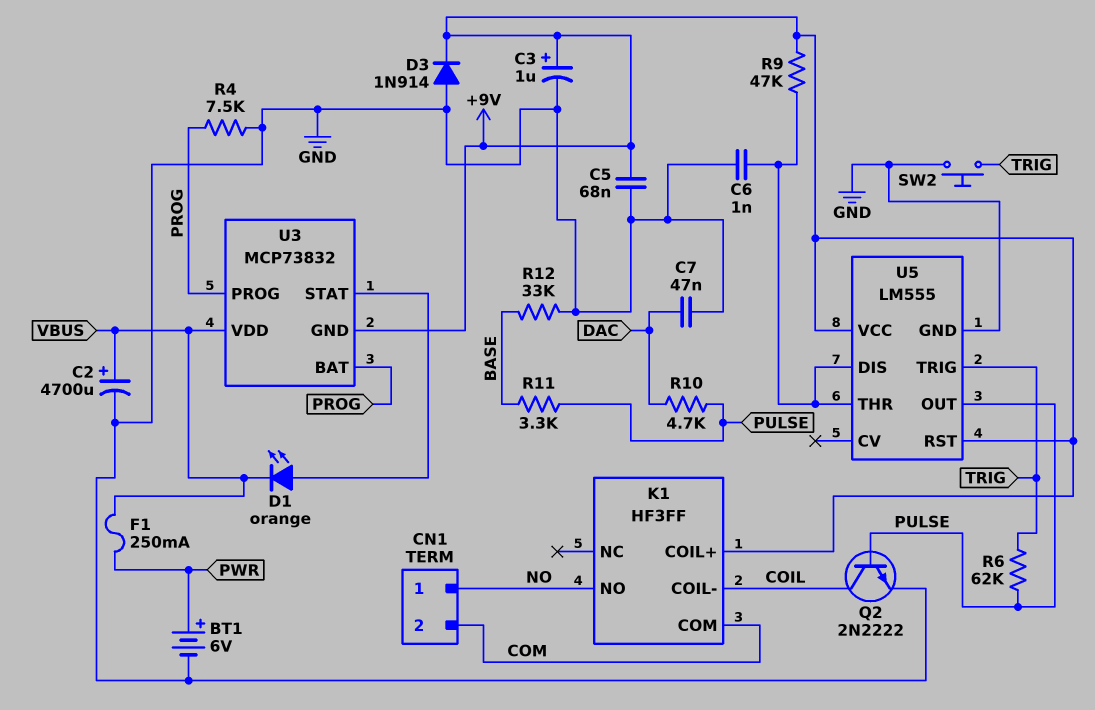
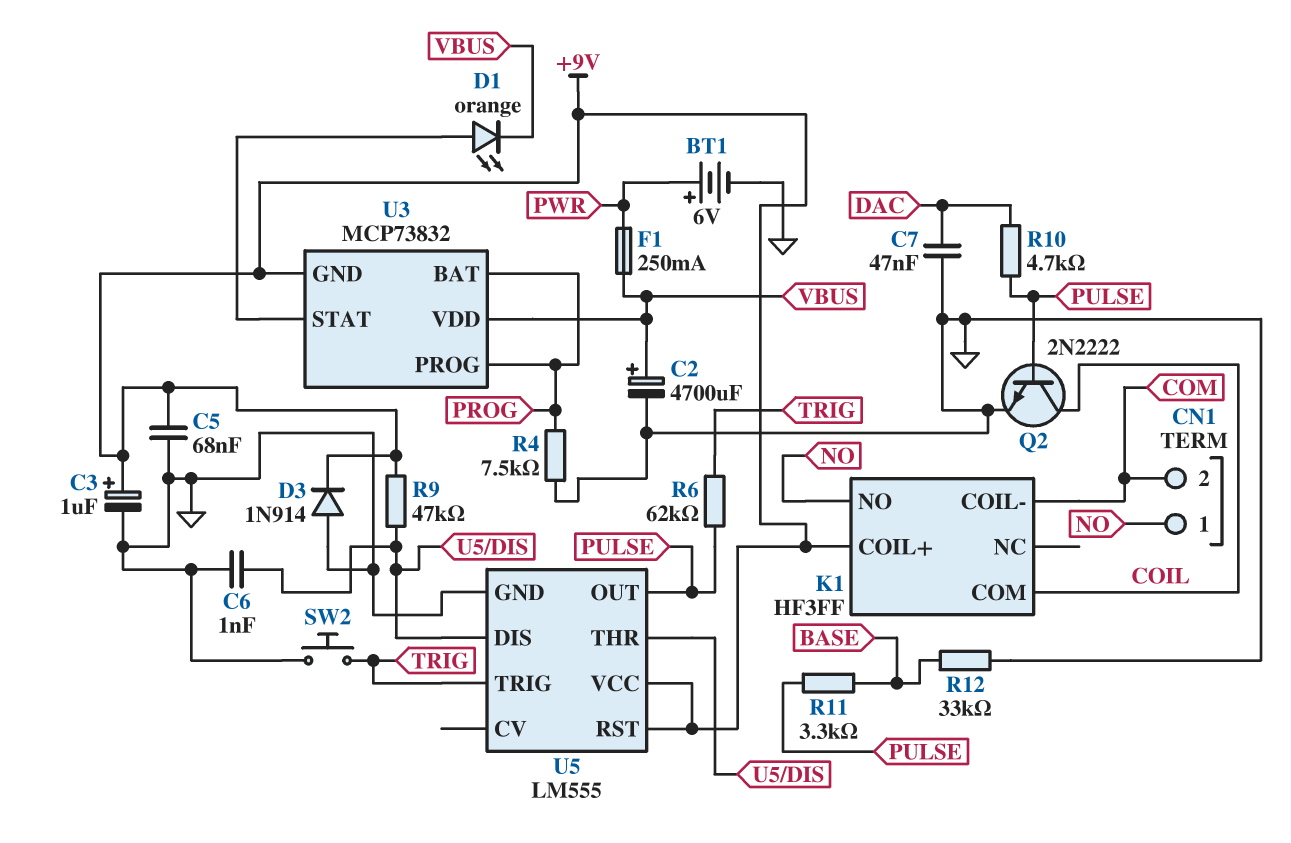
K1 pin COIL-: COIL -> COM
K1 pin COM: COM -> COIL

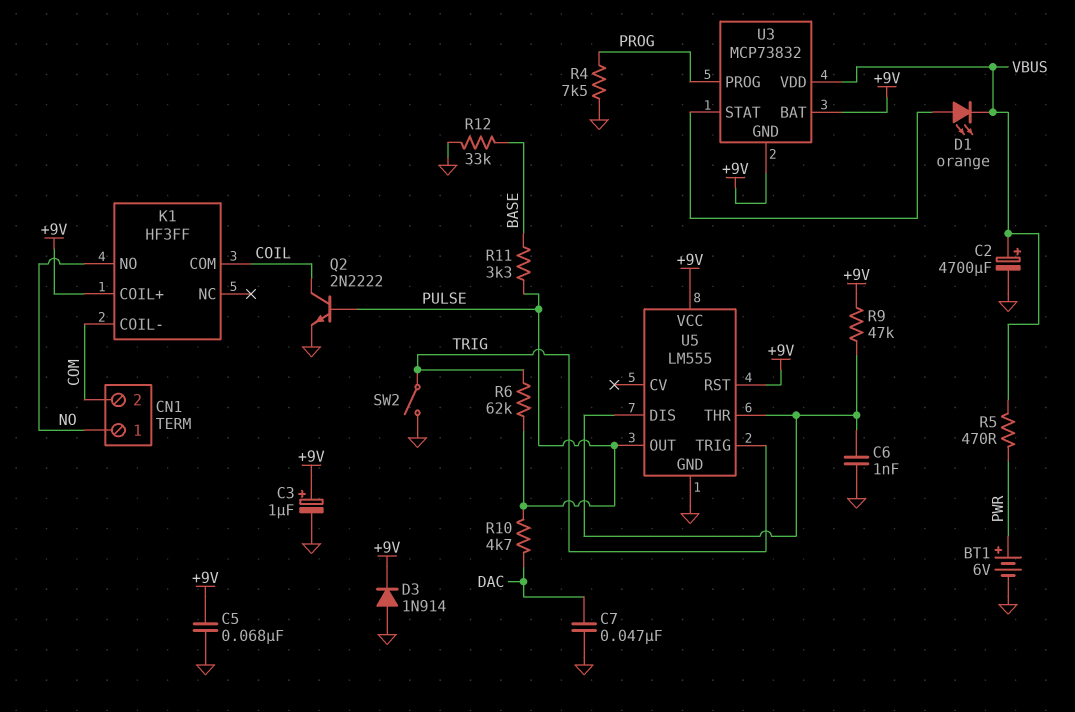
F1: 250mA (PWR, VBUS) -> none
R5: none -> 470 (PWR, VBUS)
SW2: button (GND, TRIG) -> switch (GND, TRIG)
U3 pin BAT: PROG -> +9V

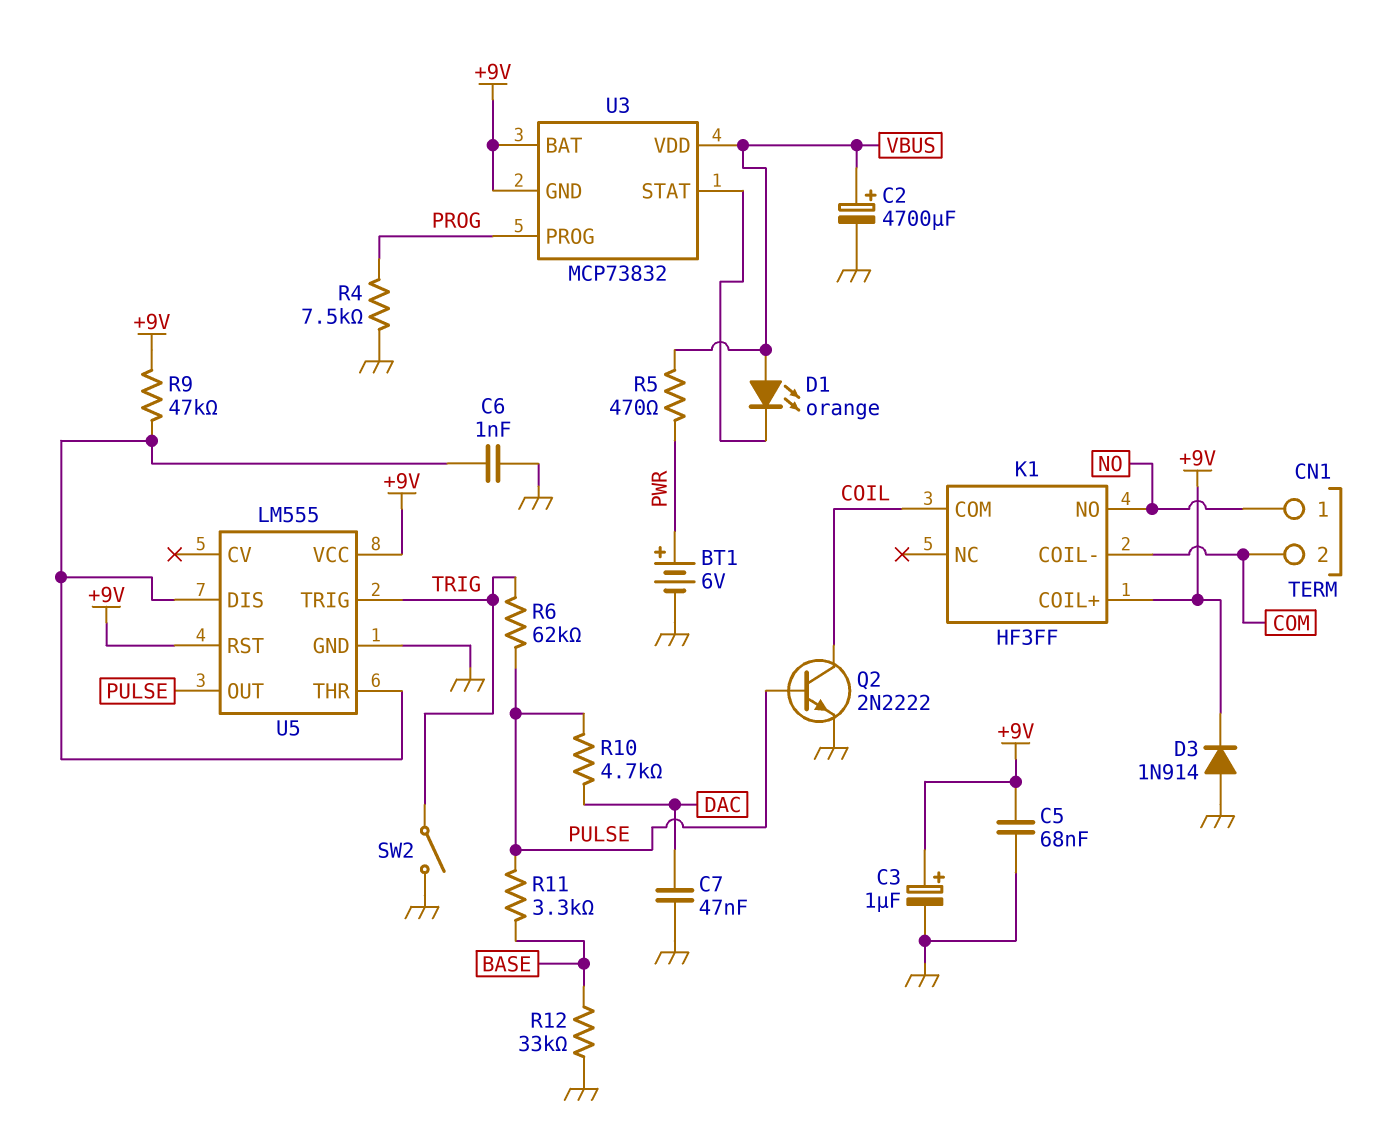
D1: LED orange (A U3/STAT, K VBUS) -> LED orange (A VBUS, K U3/STAT)

